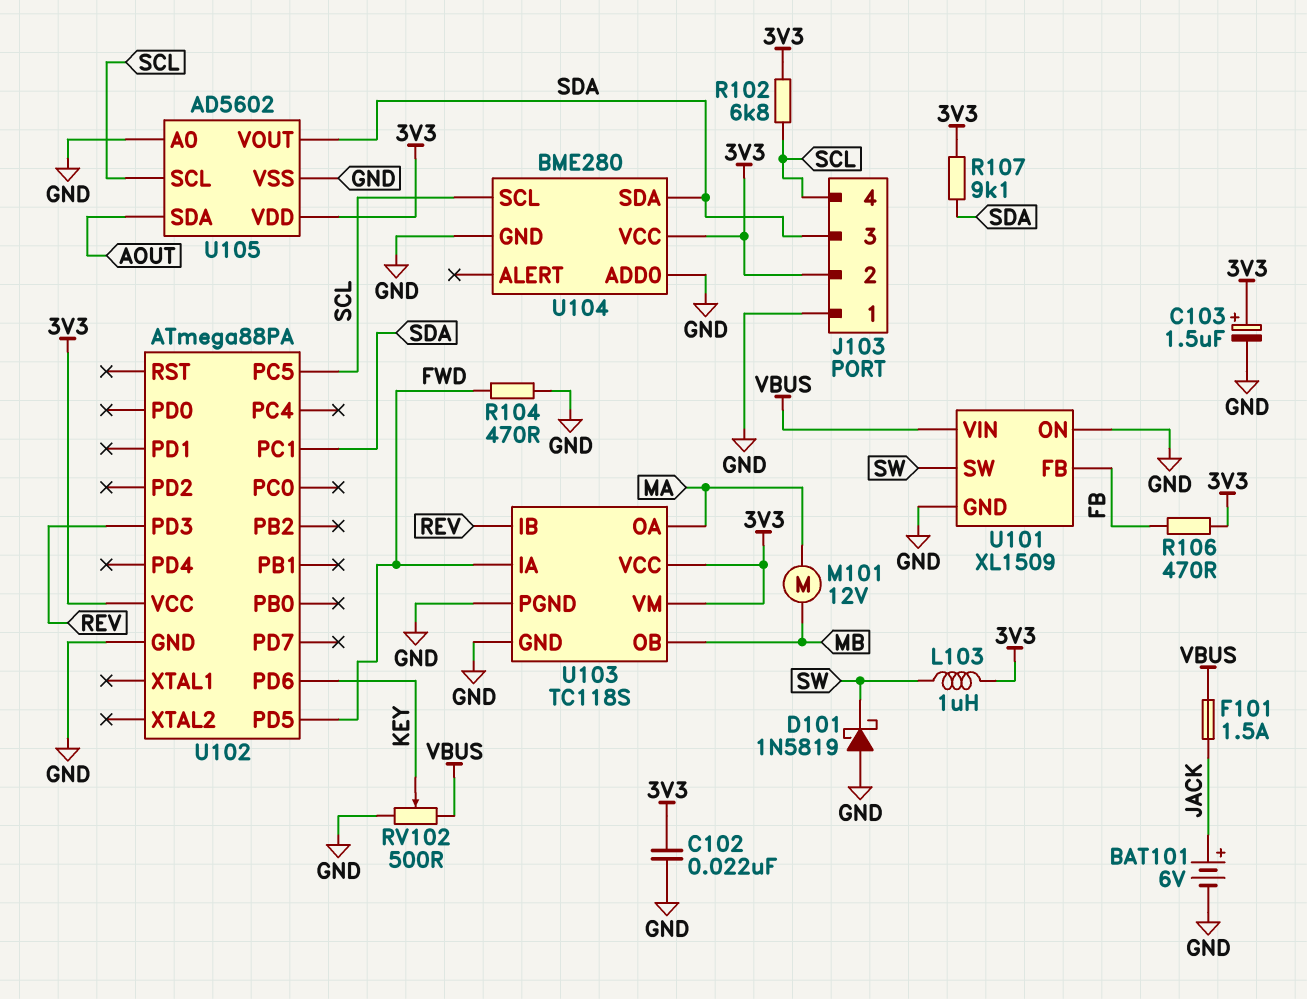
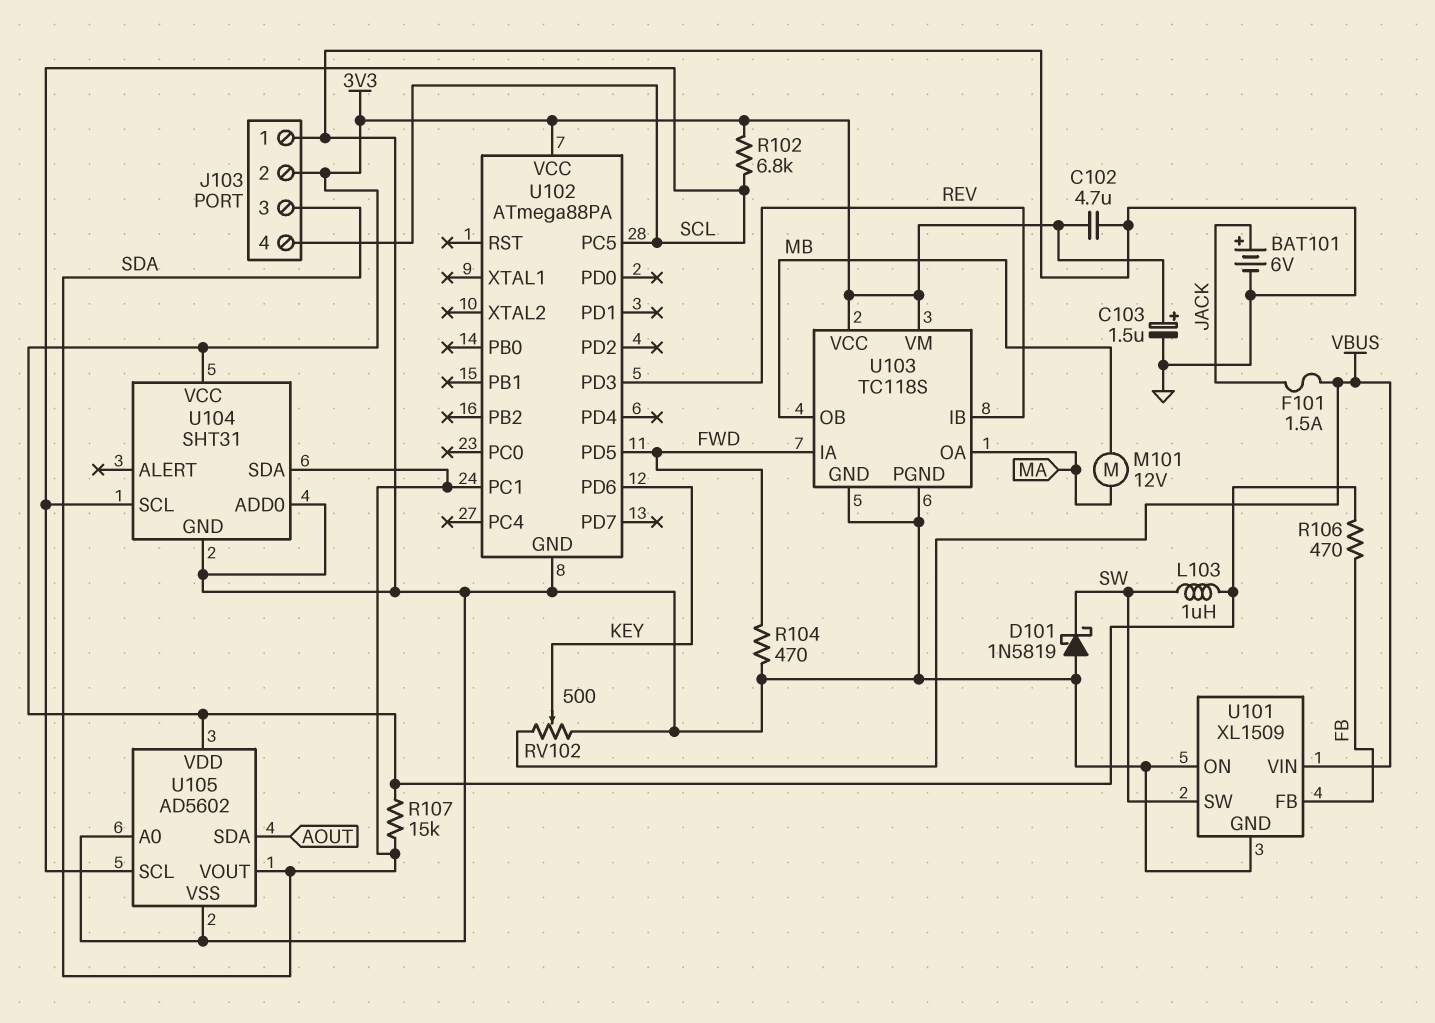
C102: 22nF (3V3, GND) -> 4.7uF (3V3, GND)
R107: 9.1k (3V3, SDA) -> 15k (3V3, SDA)
U104: BME280 -> SHT31

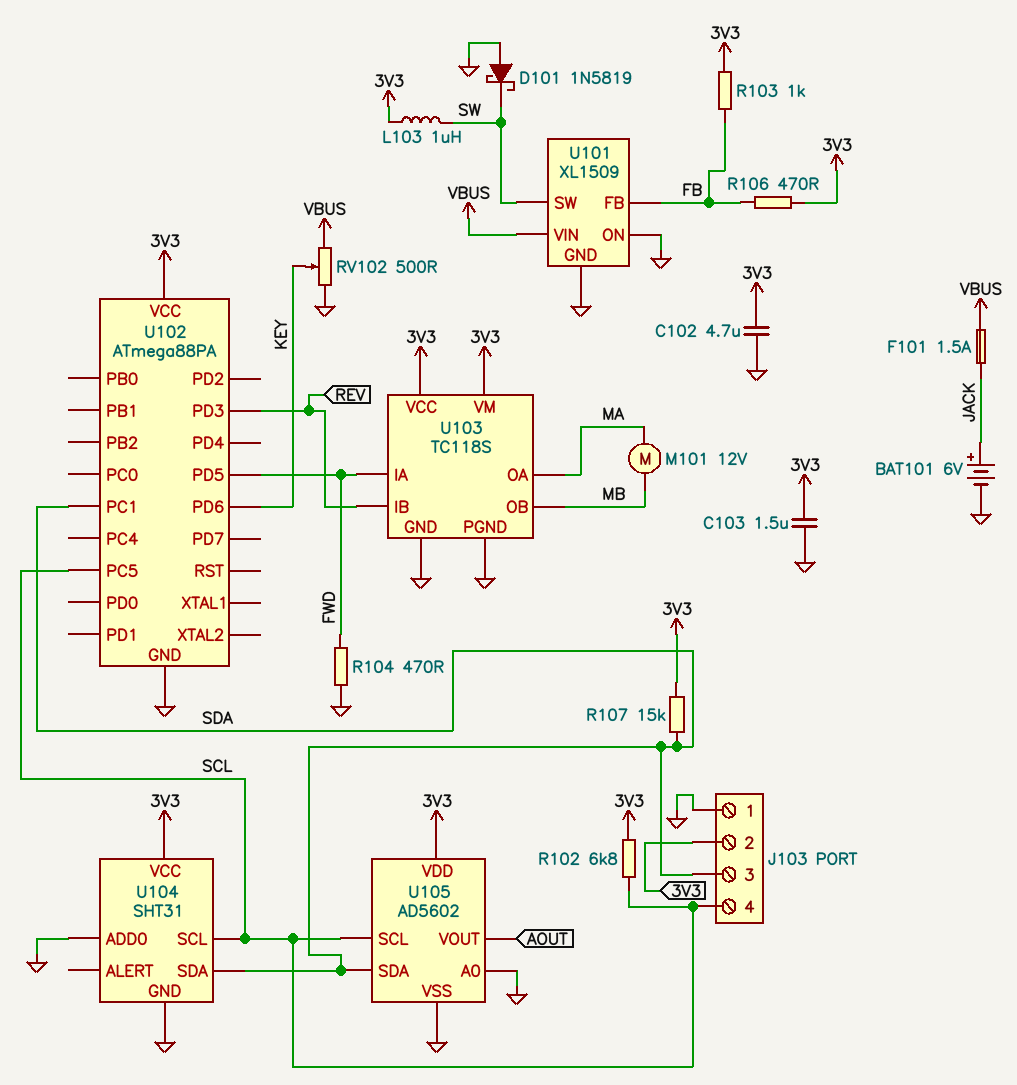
C103: 1.5uF (plus 3V3, minus GND) -> 1.5uF (3V3, GND)
R103: none -> 1k (3V3, FB)
U105 pin SDA: AOUT -> SDA
U105 pin VOUT: SDA -> AOUT

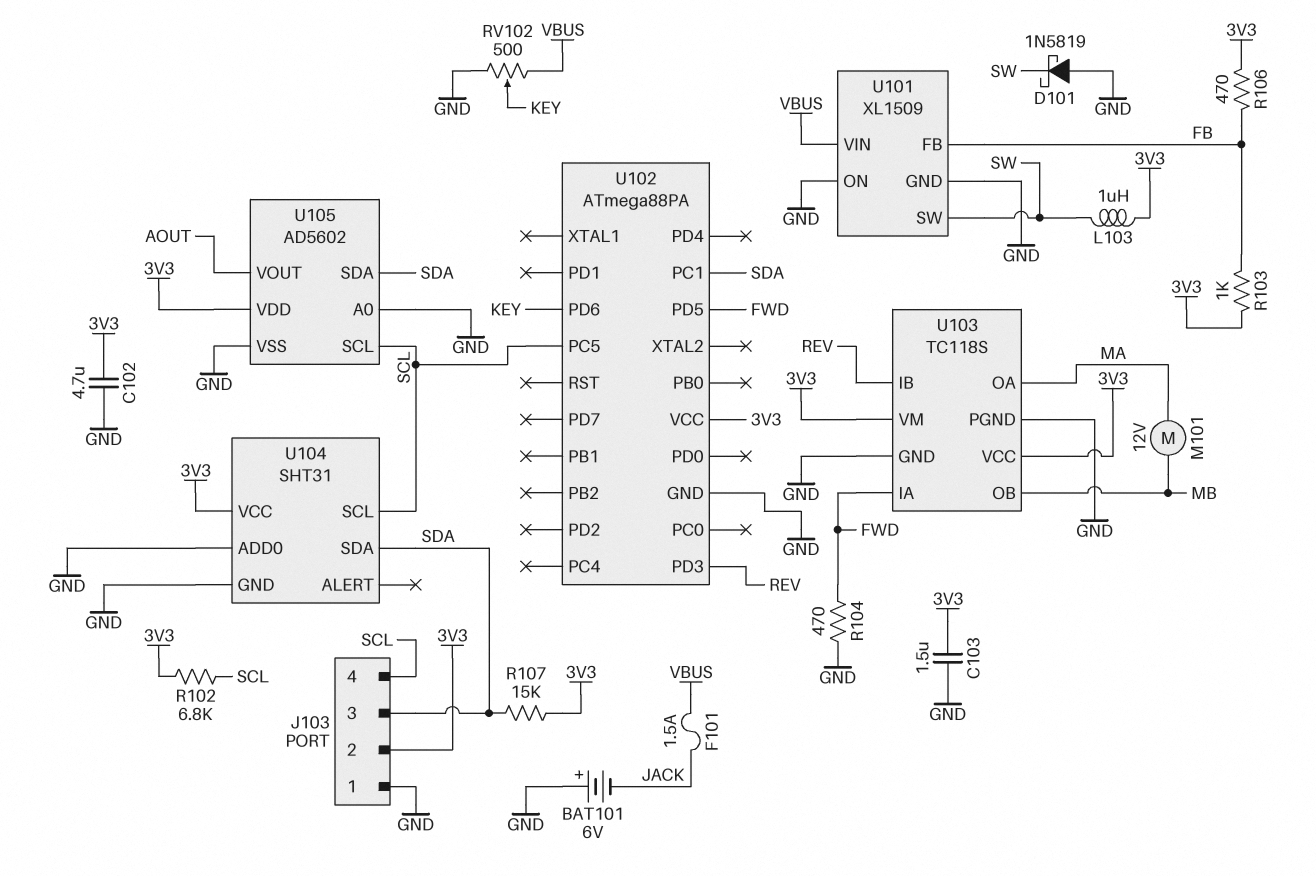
BAT101: 6V (plus JACK, minus GND) -> 6V (plus GND, minus JACK)

